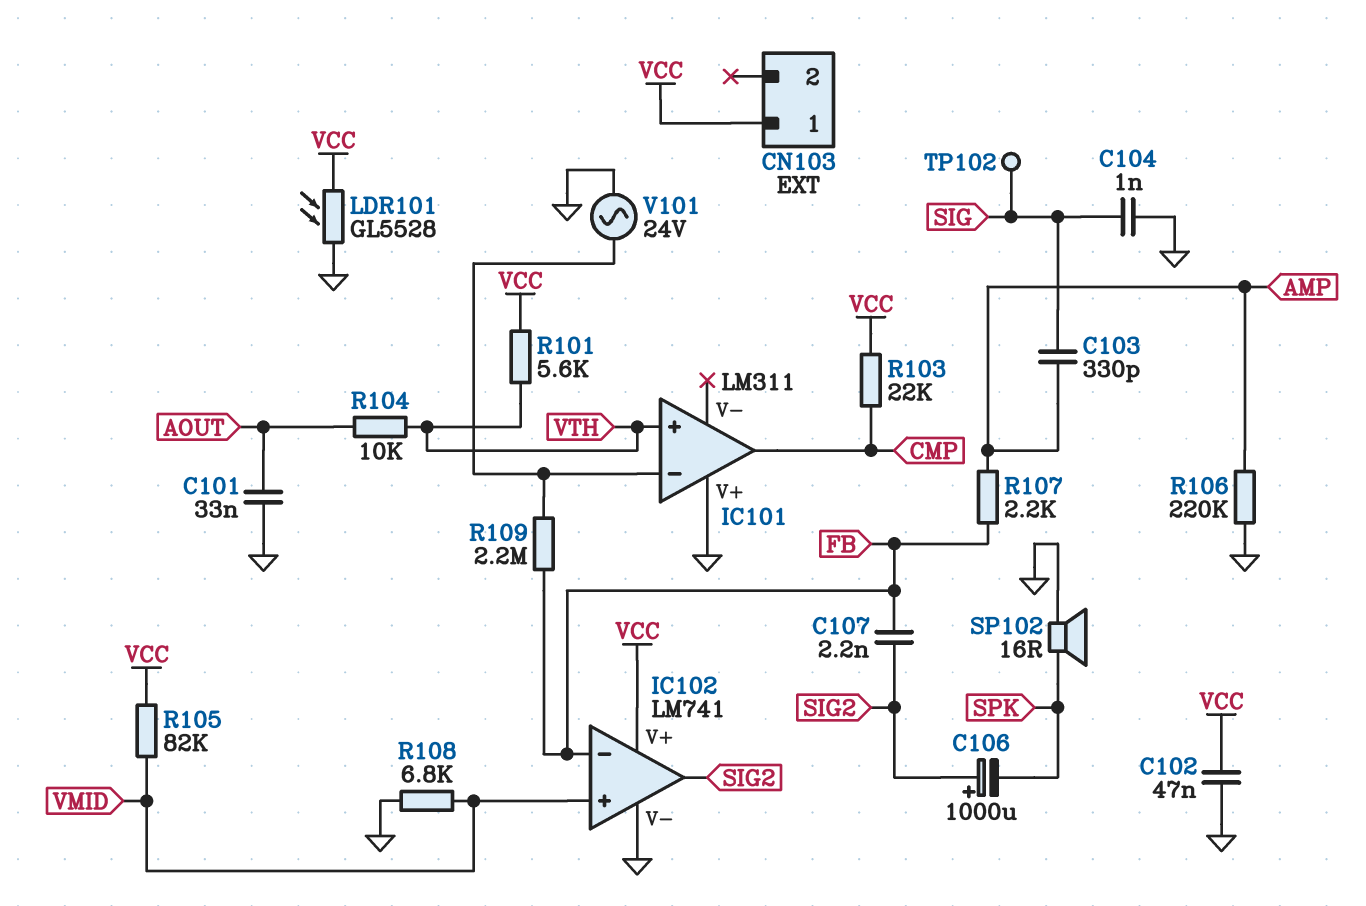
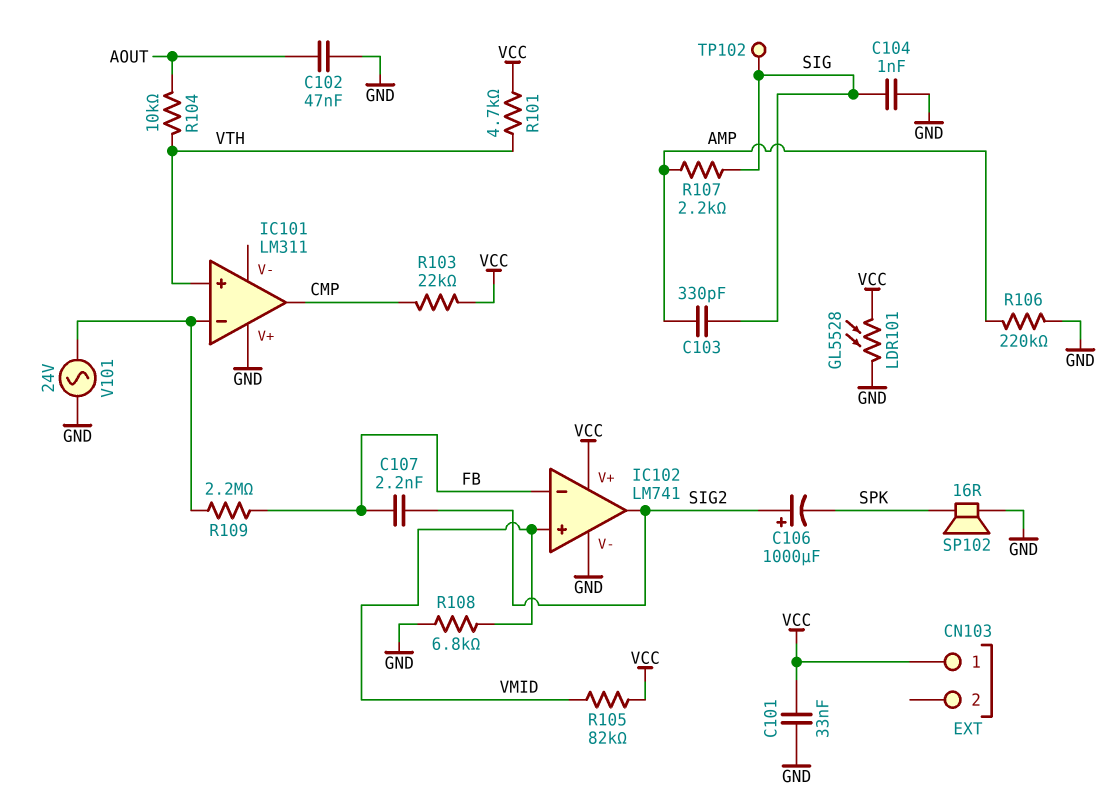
C101: 33nF (AOUT, GND) -> 33nF (GND, VCC)
C102: 47nF (GND, VCC) -> 47nF (AOUT, GND)
R101: 5.6k (VCC, VTH) -> 4.7k (VCC, VTH)
R107: 2.2k (AMP, FB) -> 2.2k (AMP, SIG)

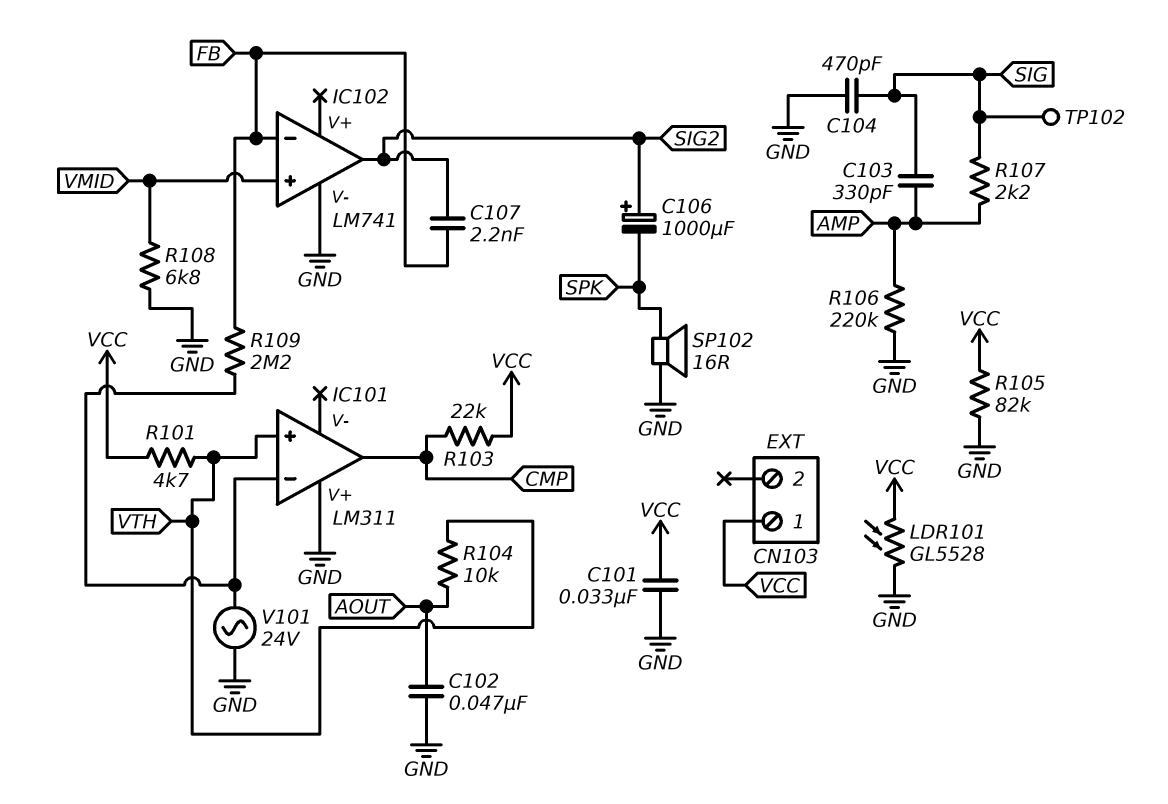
C104: 1nF (GND, SIG) -> 470pF (GND, SIG)
IC102 pin V+: VCC -> none
R105: 82k (VCC, VMID) -> 82k (GND, VCC)

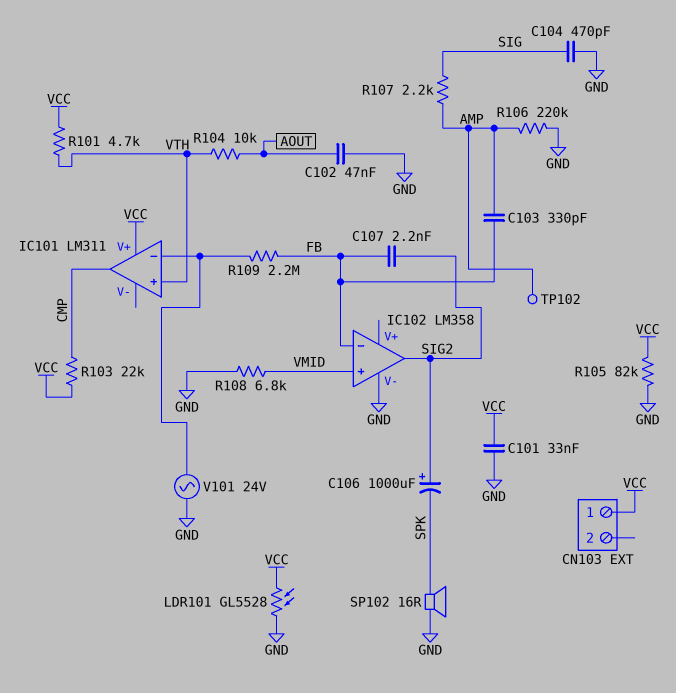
C103: 330pF (AMP, SIG) -> 330pF (AMP, FB)
IC101 pin V+: GND -> VCC
IC102: LM741 -> LM358
TP102: test point (SIG) -> test point (AMP)

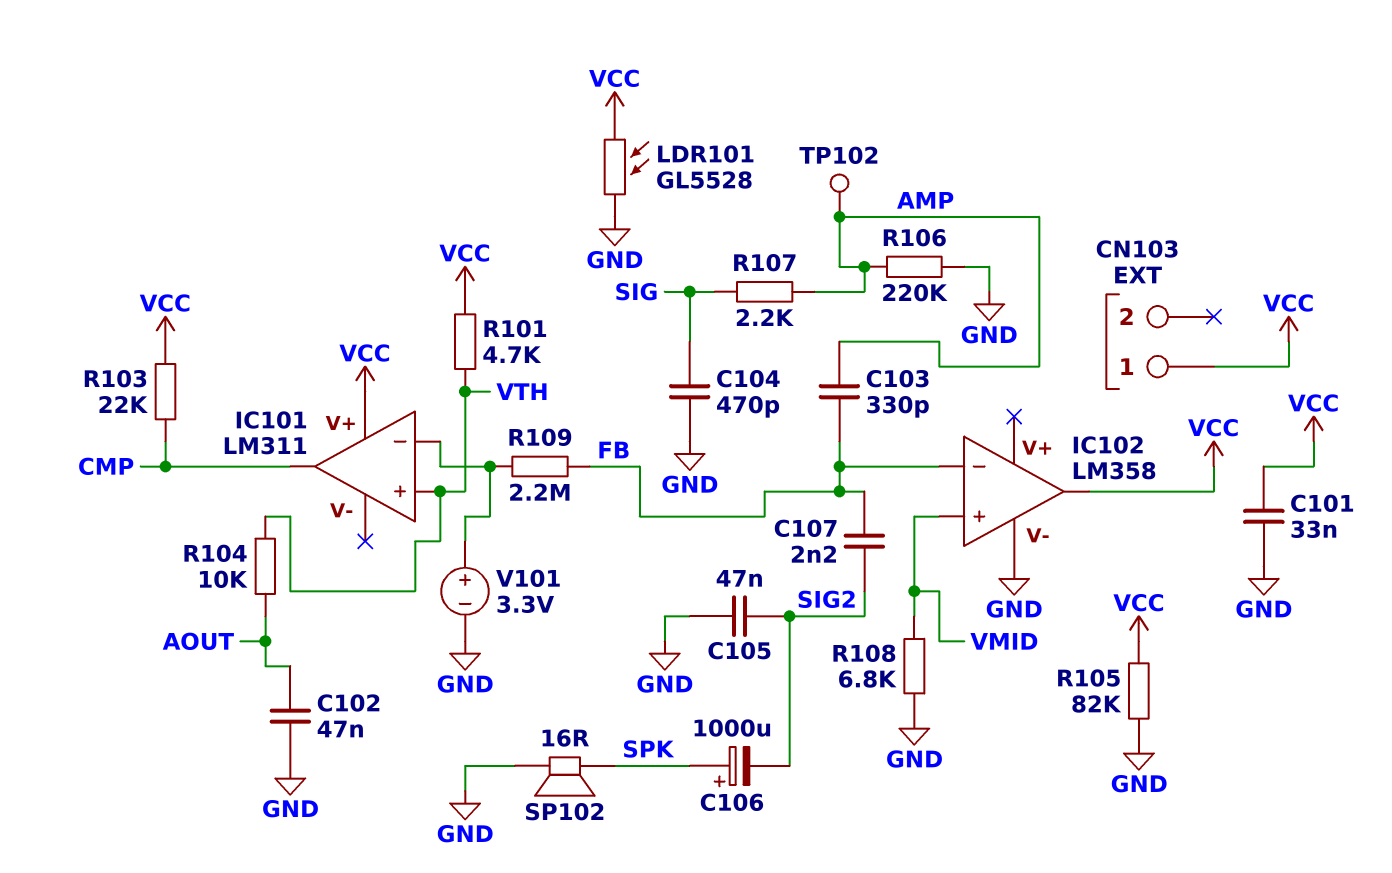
C105: none -> 47nF (GND, SIG2)
C106: 1000uF (plus SIG2, minus SPK) -> 1000uF (plus SPK, minus SIG2)
IC102 pin out: SIG2 -> VCC
V101: AC 24V (GND, IC101/in-) -> 3.3V (plus IC101/in-, minus GND)

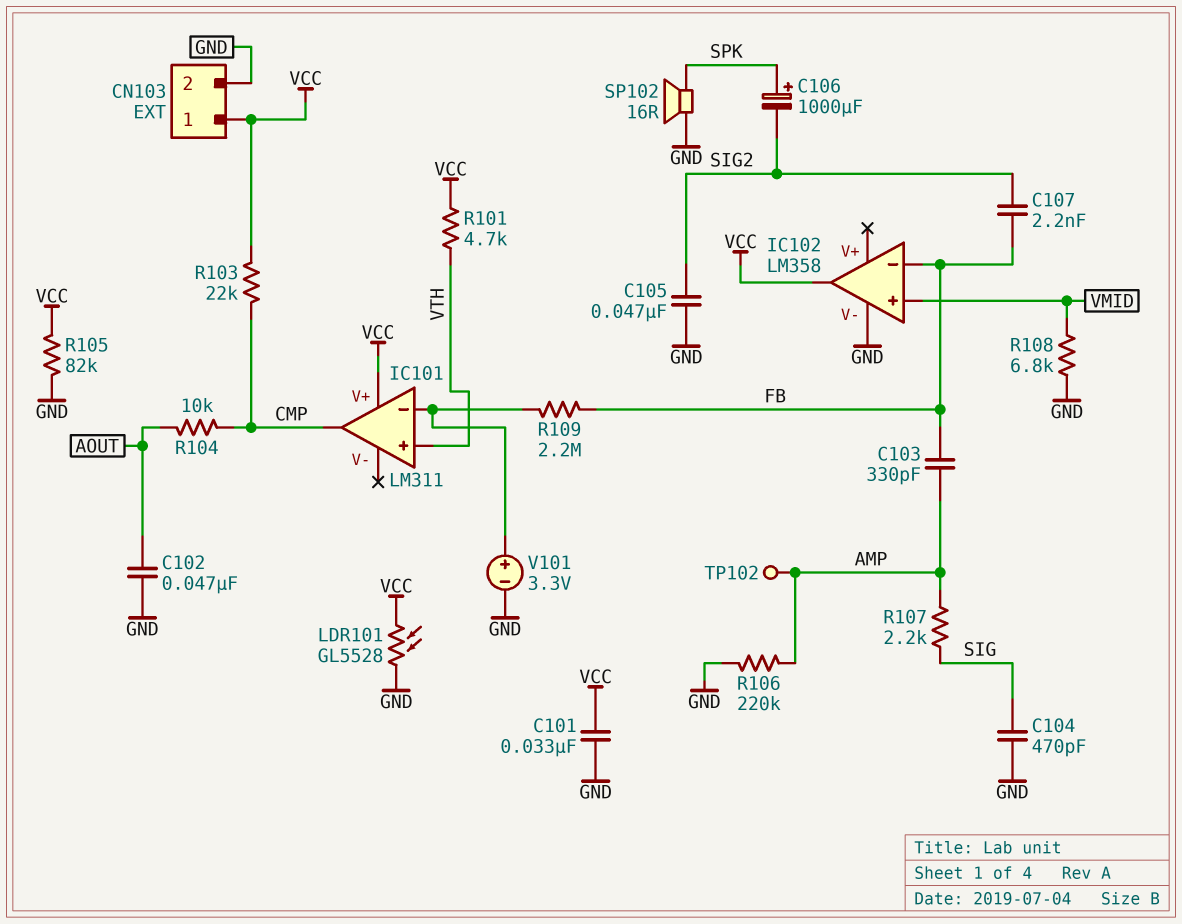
CN103 pin 2: none -> GND
R104: 10k (AOUT, VTH) -> 10k (AOUT, CMP)

